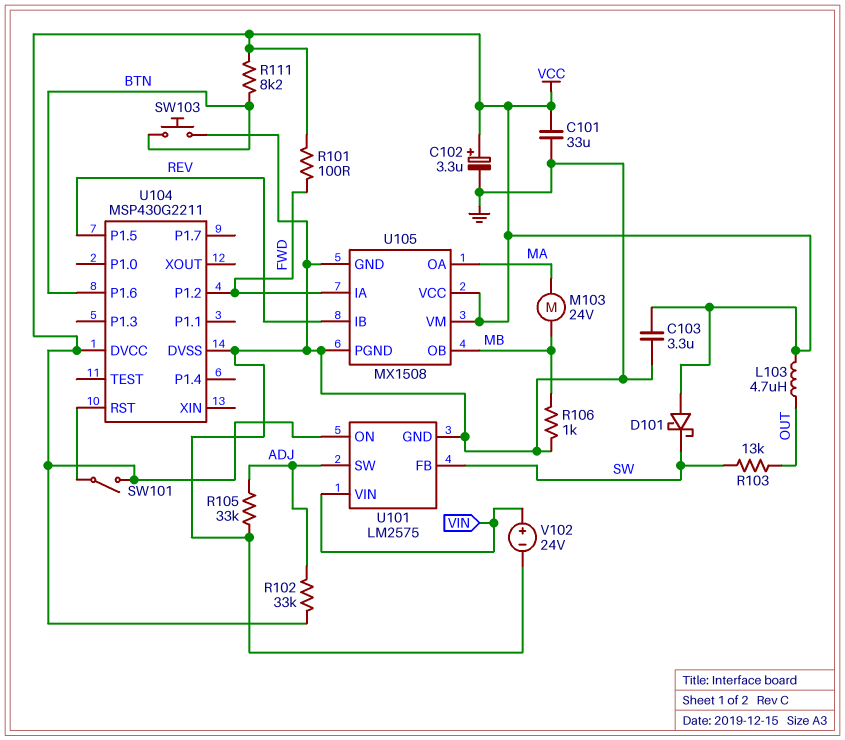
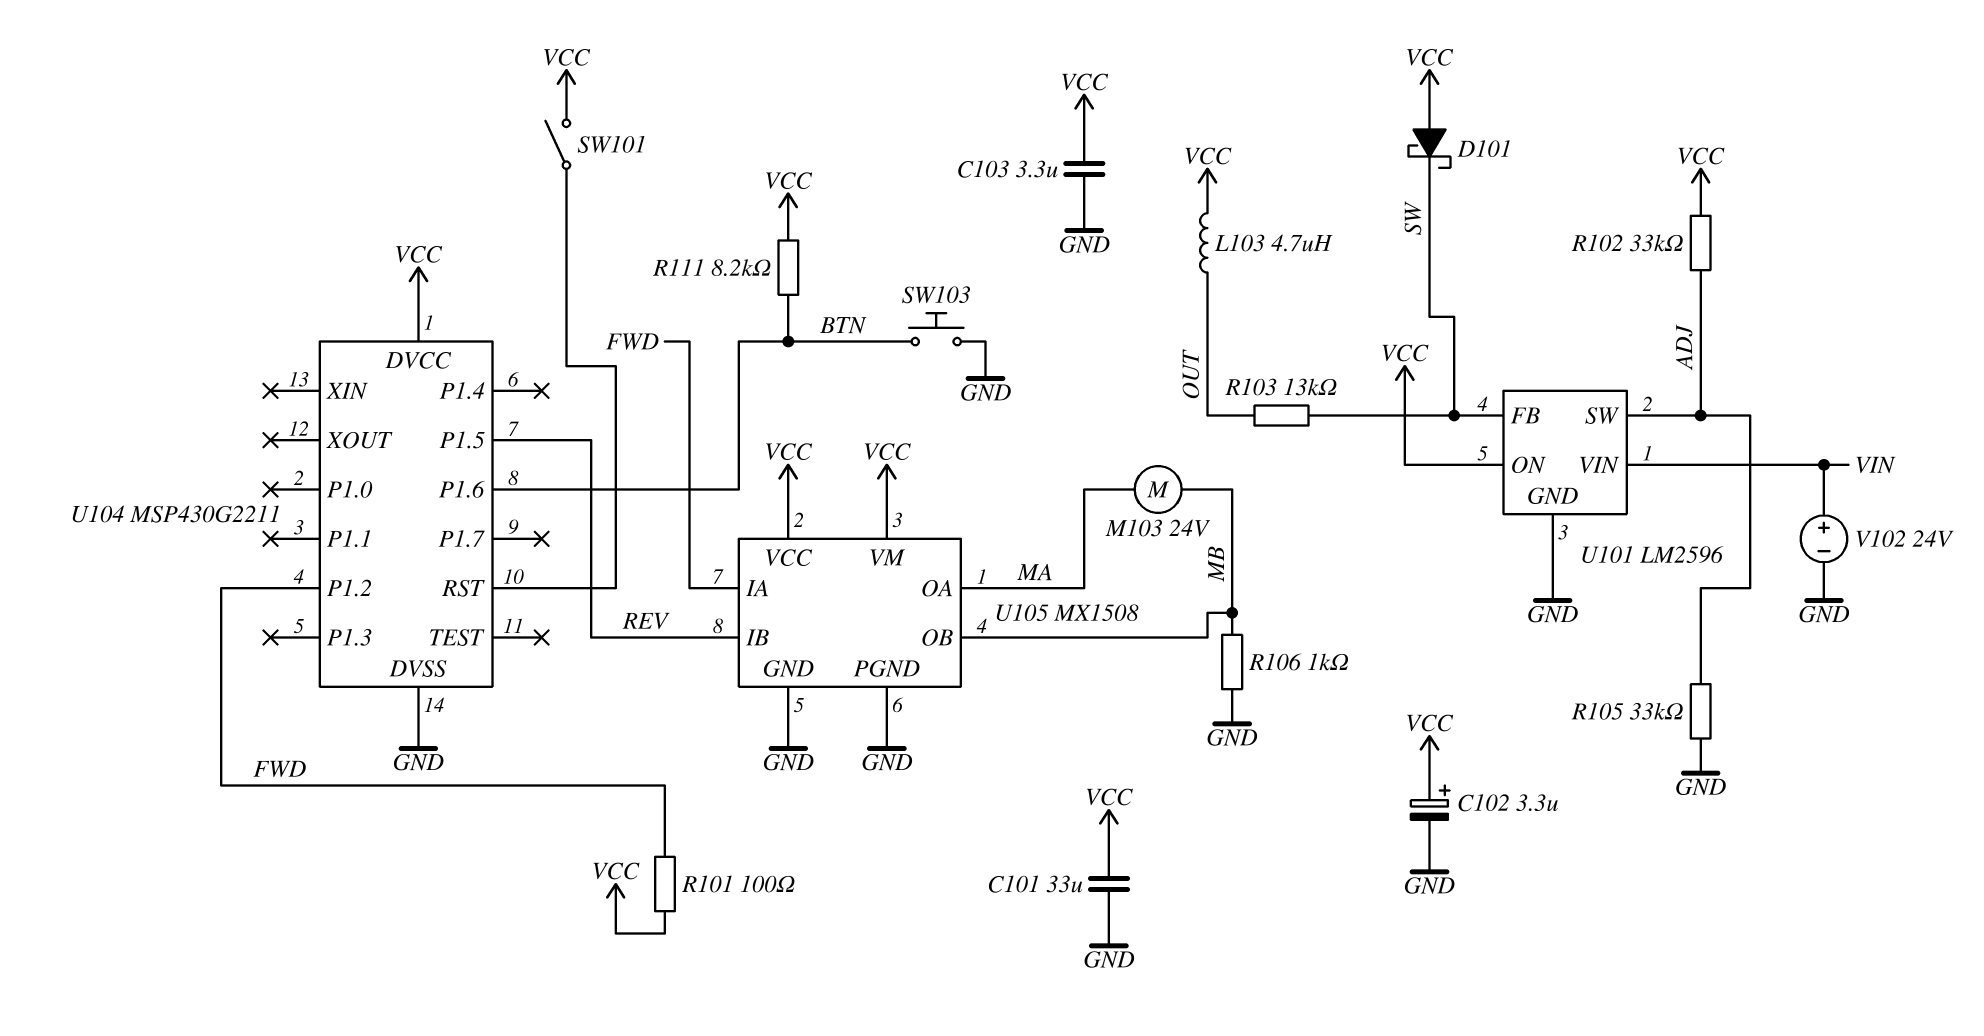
U101: LM2575 -> LM2596

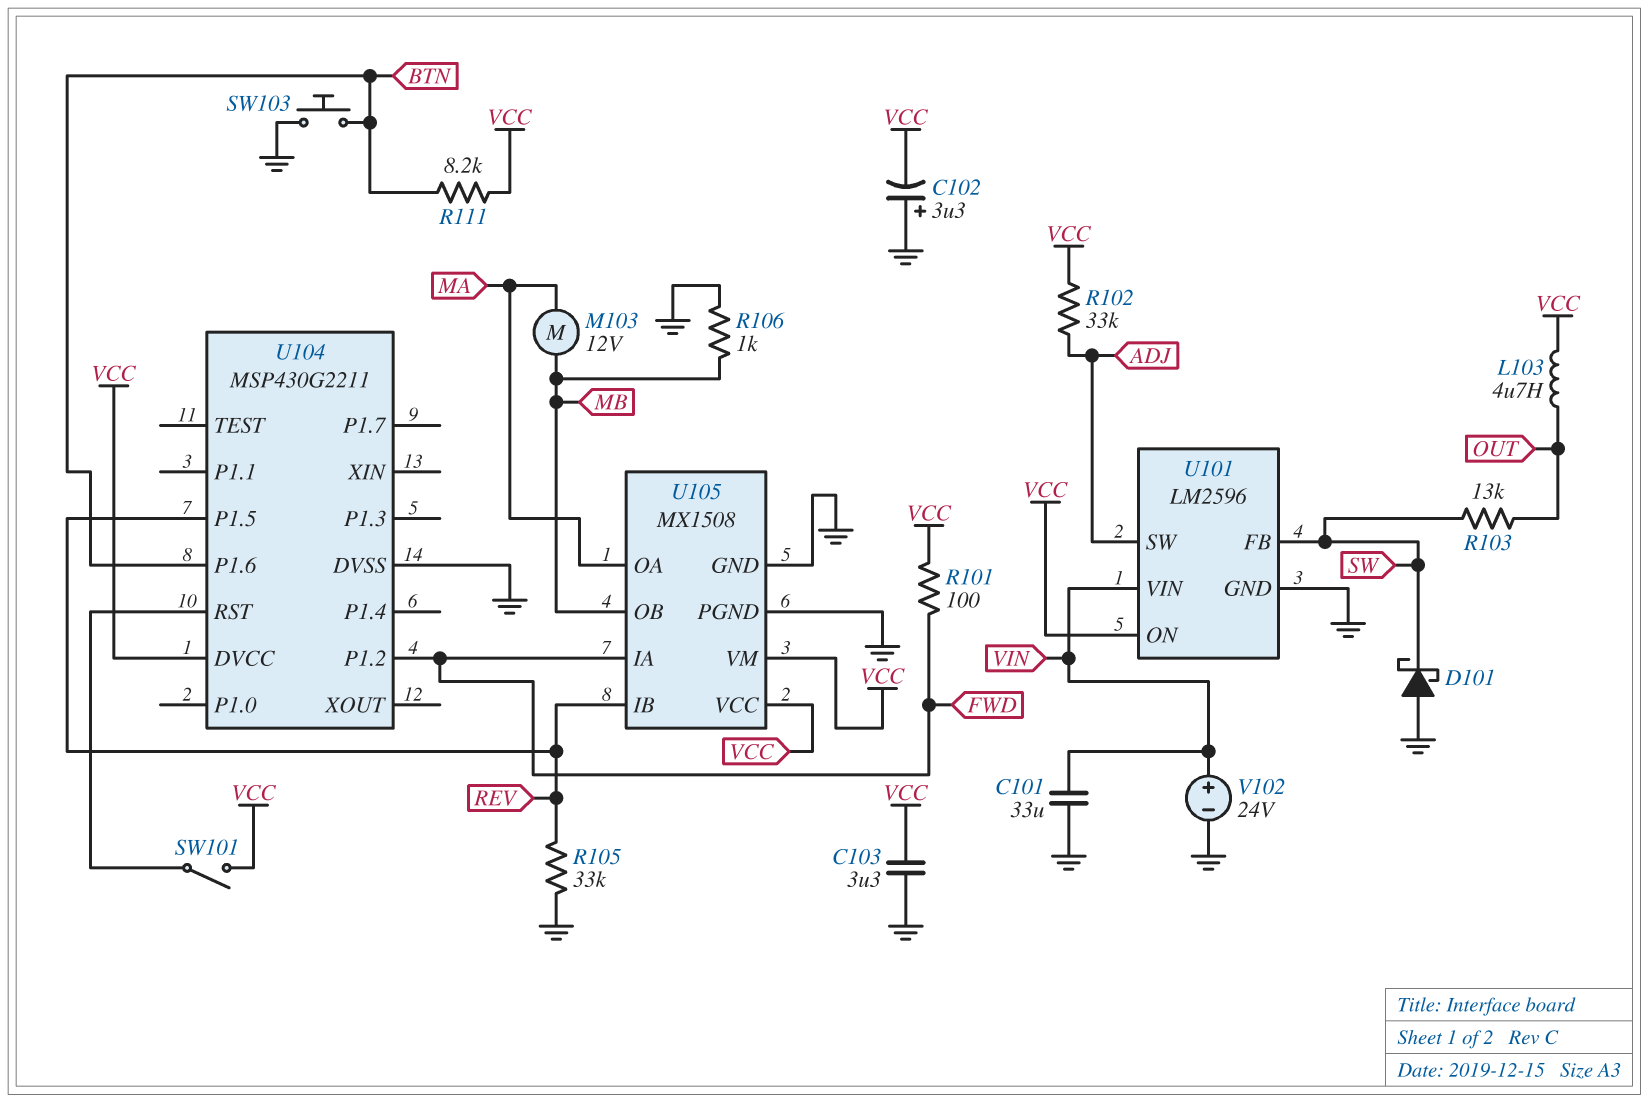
C101: 33uF (GND, VCC) -> 33uF (GND, VIN)
C102: 3.3uF (plus VCC, minus GND) -> 3.3uF (plus GND, minus VCC)
D101: schottky (A VCC, K SW) -> schottky (A GND, K SW)
M103: motor 24V (MA, MB) -> motor 12V (MA, MB)
R105: 33k (ADJ, GND) -> 33k (GND, REV)

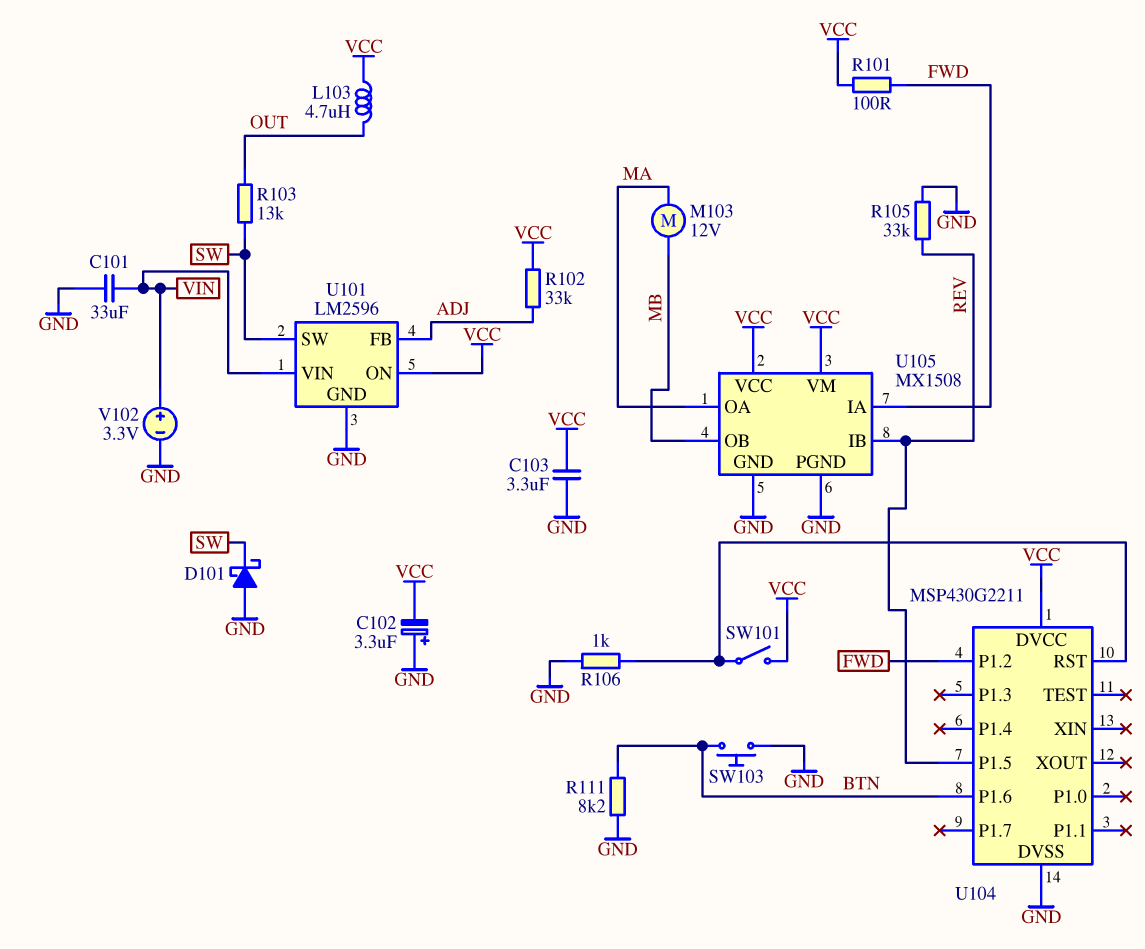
R106: 1k (GND, MB) -> 1k (GND, U104/RST)
R111: 8.2k (BTN, VCC) -> 8.2k (BTN, GND)
U101 pin FB: SW -> ADJ
U101 pin SW: ADJ -> SW
V102: 24V (plus VIN, minus GND) -> 3.3V (plus VIN, minus GND)

